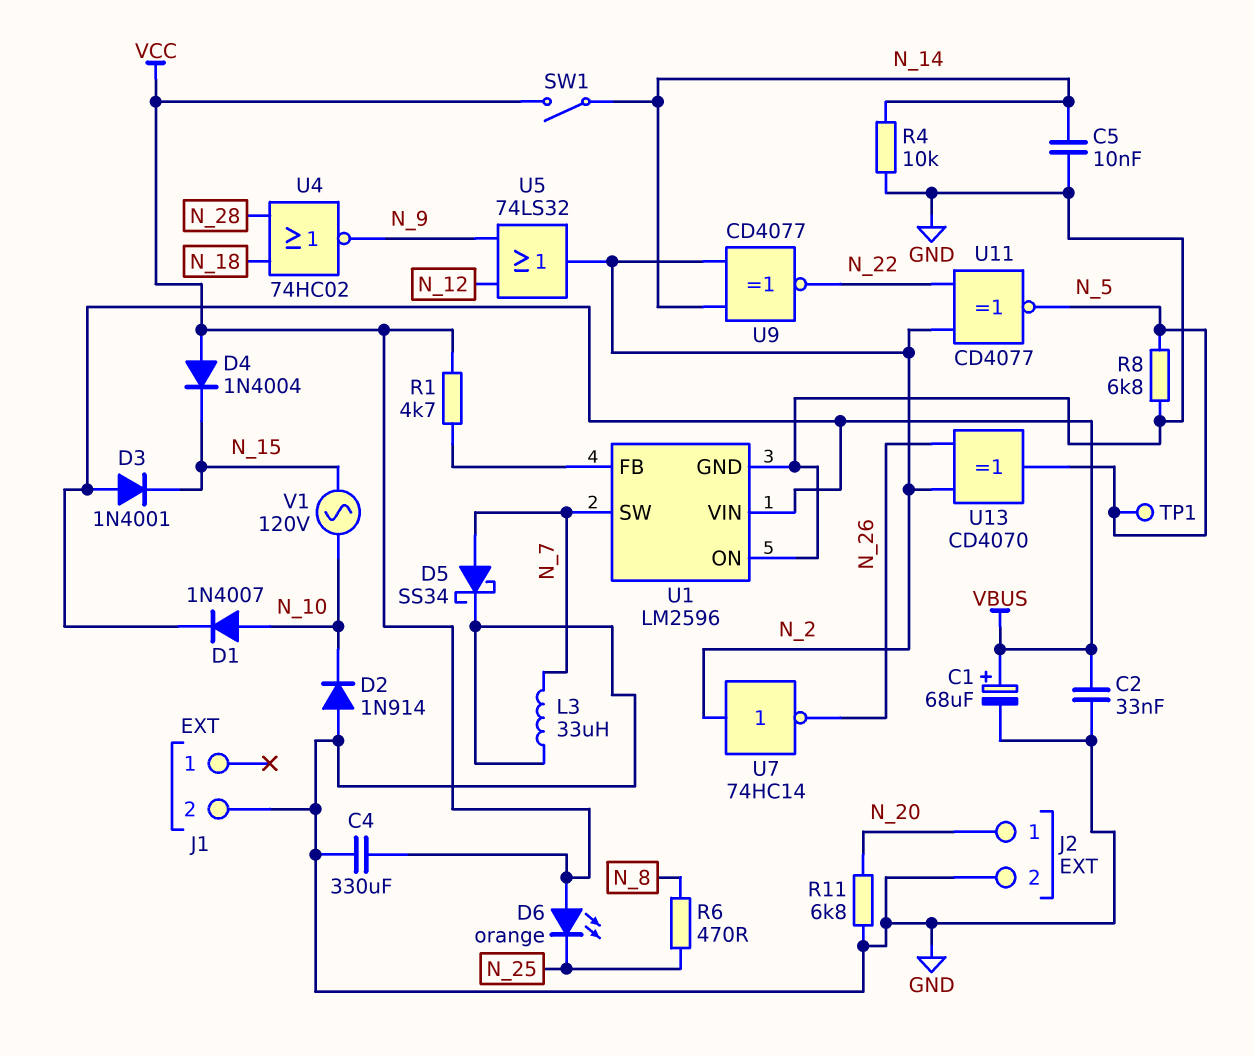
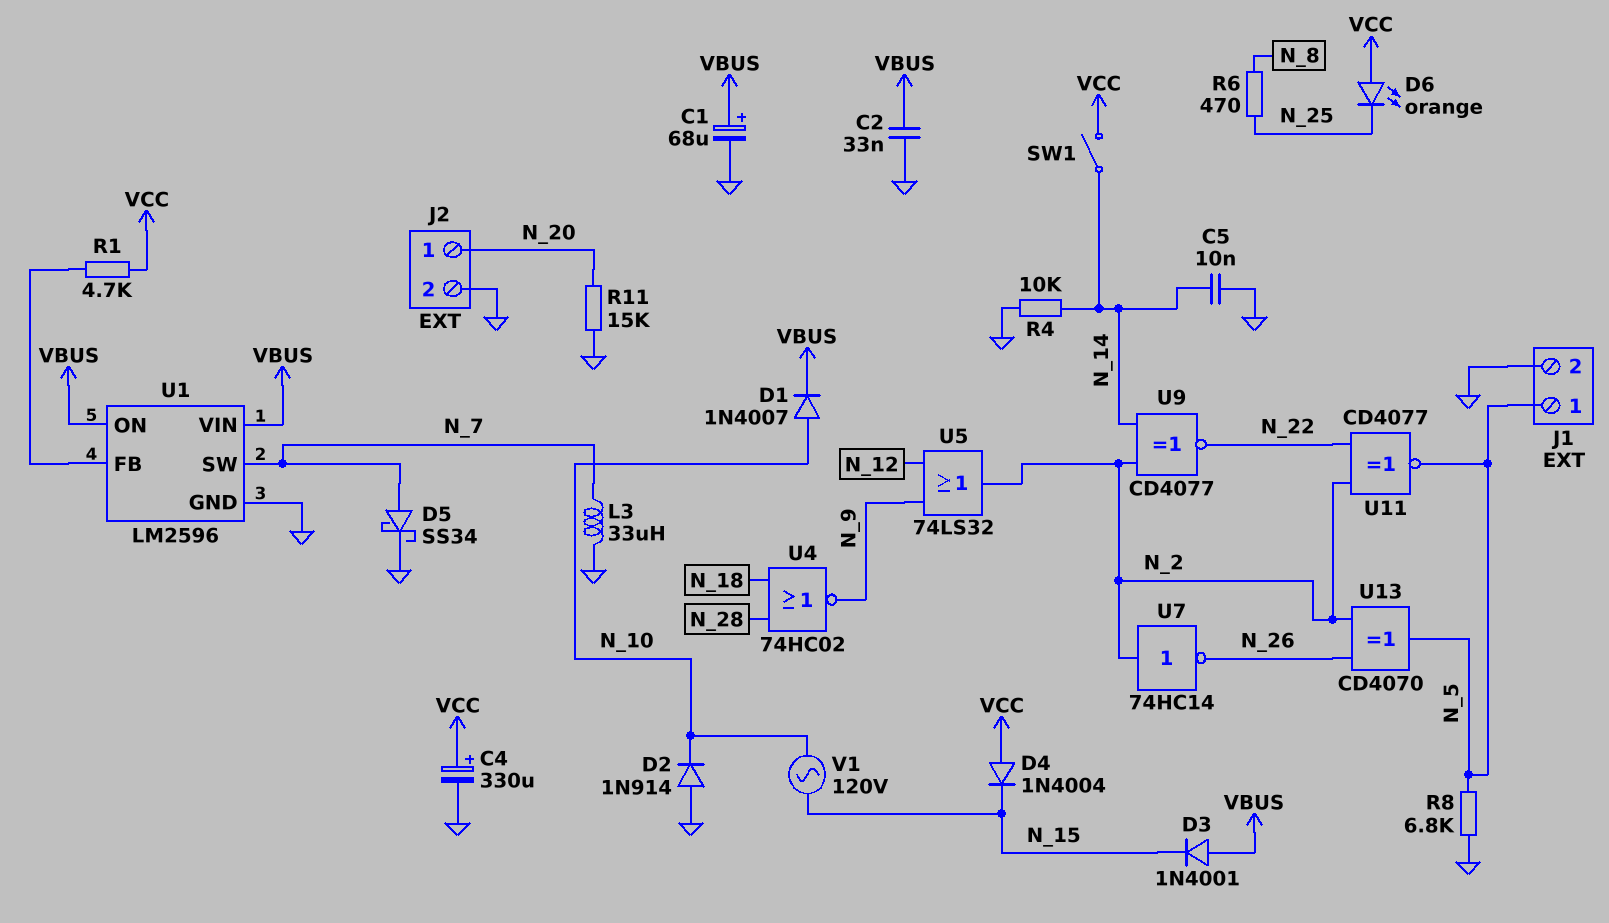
C4: 330uF (GND, VCC) -> 330uF (plus VCC, minus GND)
J1 pin 1: none -> N_5
R11: 6.8k (GND, N_20) -> 15k (GND, N_20)
TP1: test point (N_5) -> none
U1 pin ON: GND -> VBUS

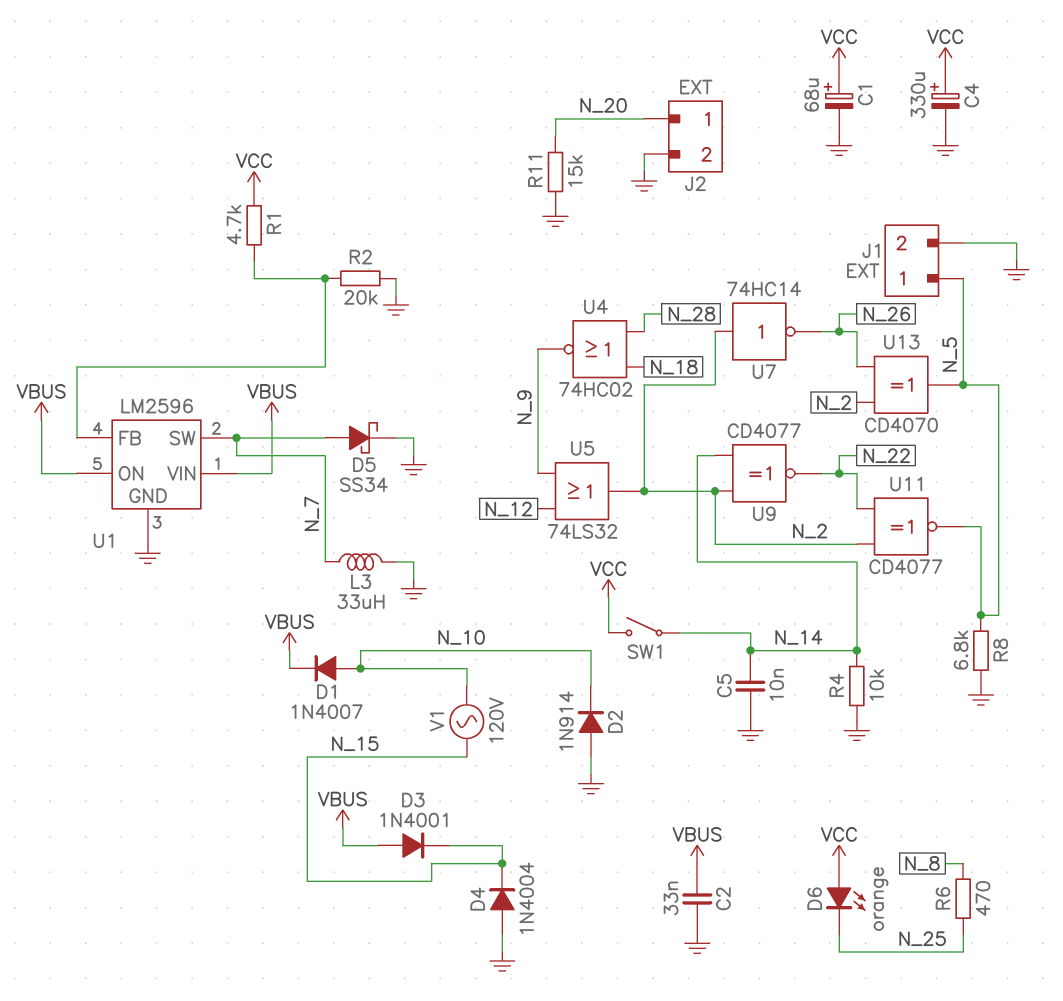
C1: 68uF (plus VBUS, minus GND) -> 68uF (plus VCC, minus GND)
D4: diode 1N4004 (A VCC, K N_15) -> diode 1N4004 (A GND, K N_15)
R2: none -> 20k (GND, U1/FB)

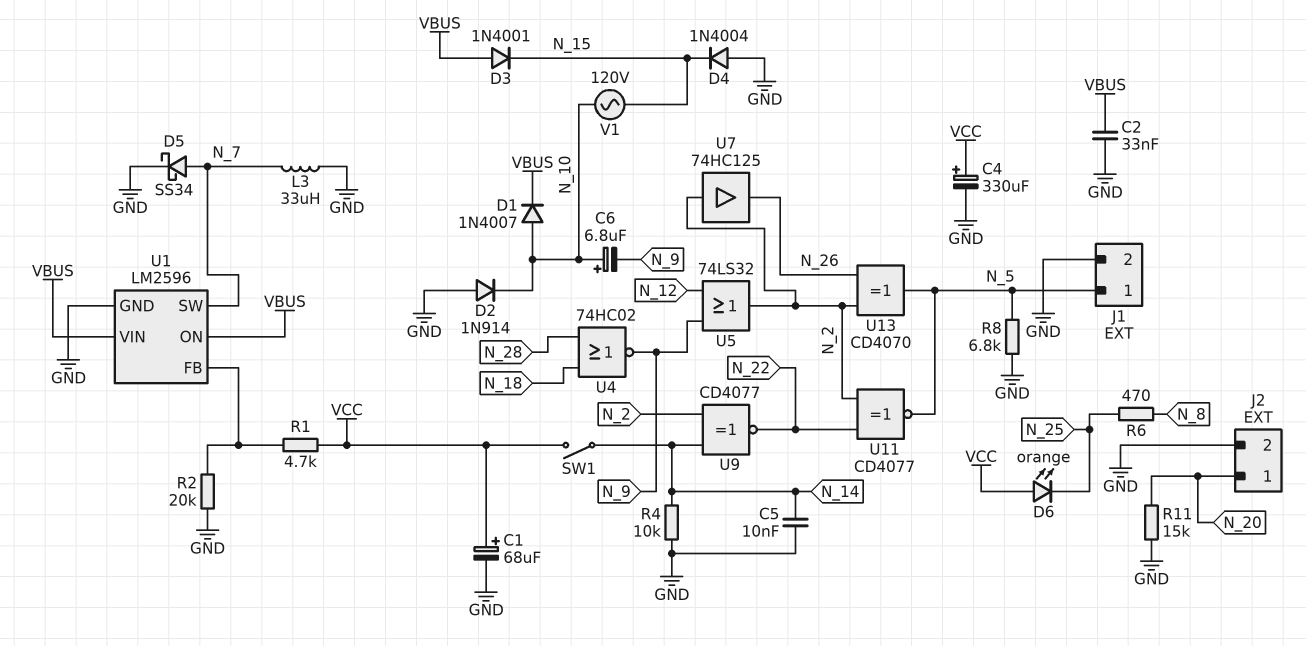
C6: none -> 6.8uF (plus N_10, minus N_9)
U7: NOT 74HC14 (in N_2, out N_26) -> buffer 74HC125 (in N_2, out N_26)

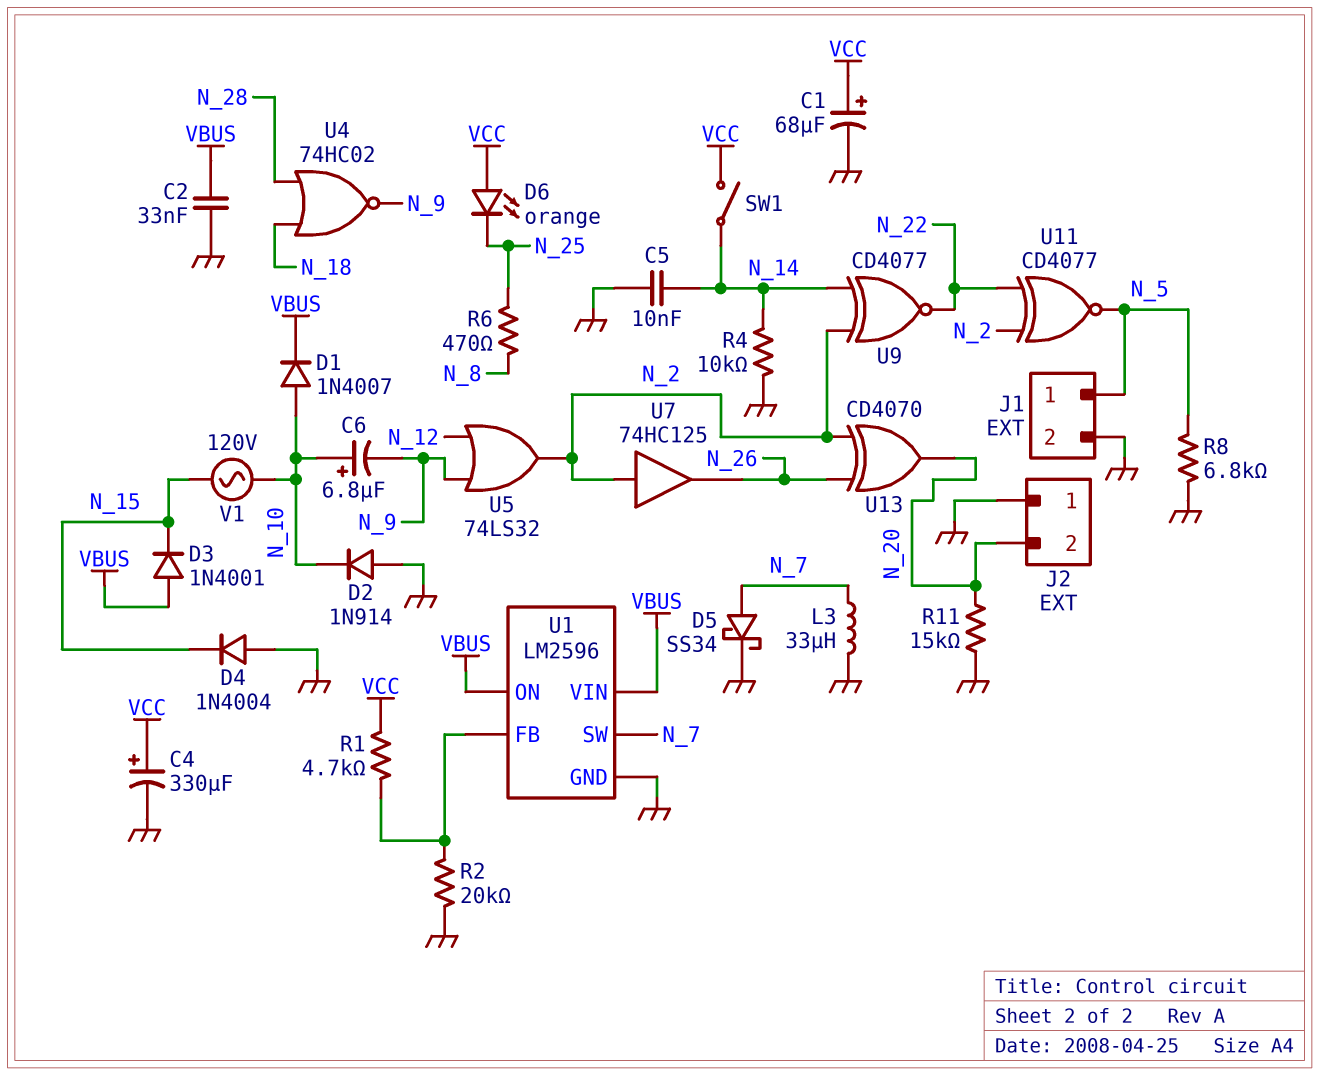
J2 pin 1: N_20 -> GND
J2 pin 2: GND -> N_20
U13: XOR CD4070 (in N_2, in N_26, out N_5) -> XOR CD4070 (in N_2, in N_26, out N_20)

